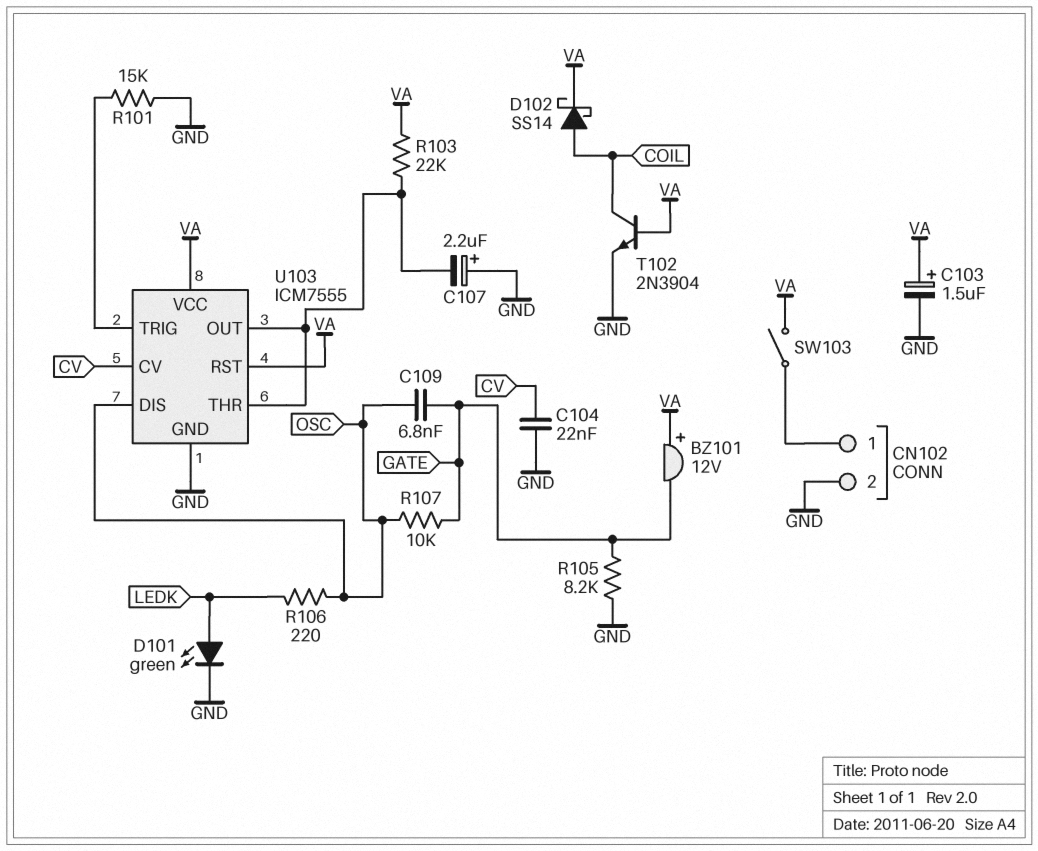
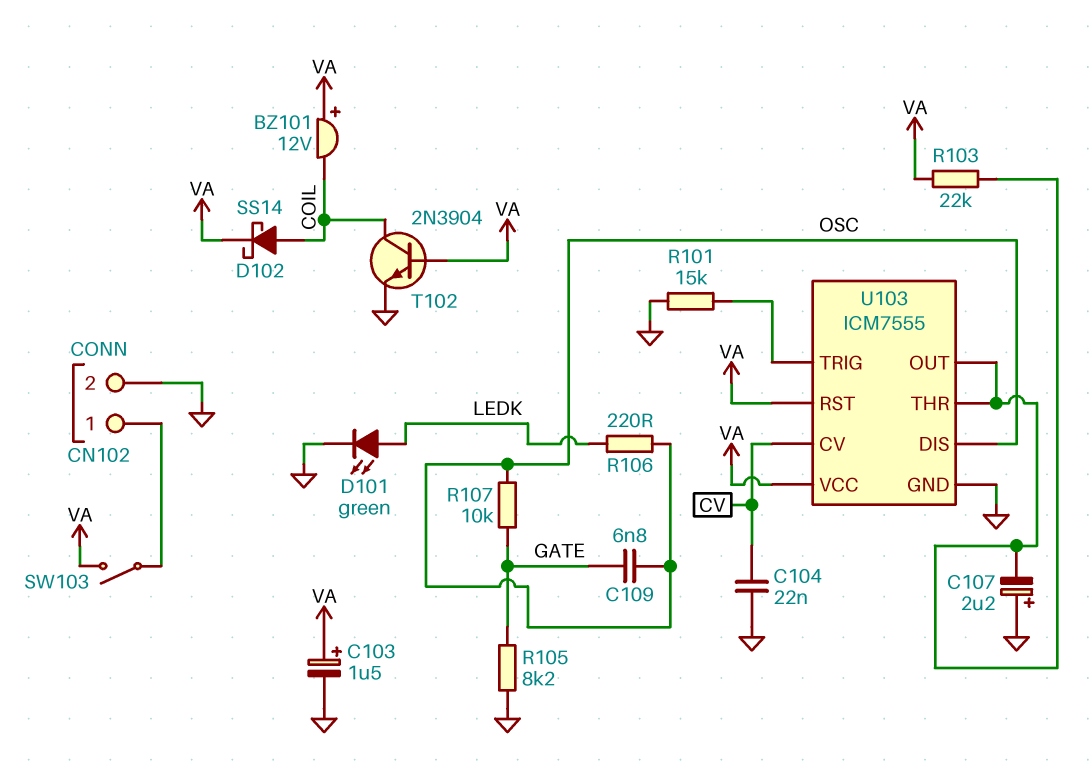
BZ101: buzzer 12V (plus VA, minus GATE) -> buzzer 12V (plus VA, minus COIL)

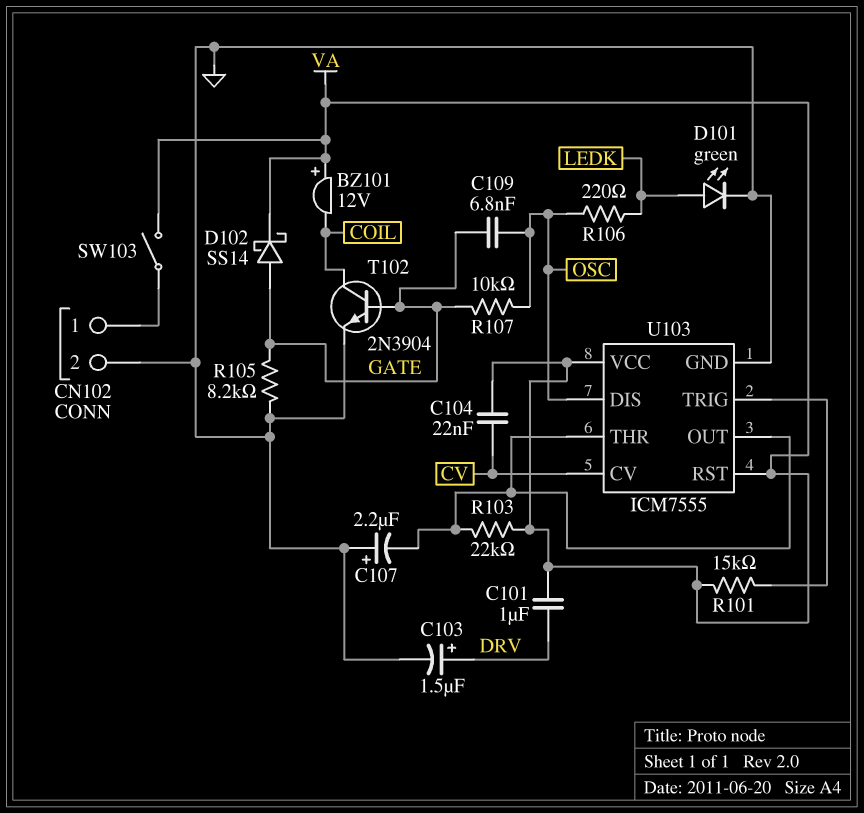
C101: none -> 1uF (DRV, VA)
C103: 1.5uF (plus VA, minus GND) -> 1.5uF (plus DRV, minus GND)
C104: 22nF (CV, GND) -> 22nF (CV, VA)
D102: schottky SS14 (A COIL, K VA) -> schottky SS14 (A GATE, K VA)
R101: 15k (GND, U103/TRIG) -> 15k (U103/TRIG, VA)
T102: NPN 2N3904 (B VA, C COIL, E GND) -> NPN 2N3904 (B GATE, C COIL, E GND)

